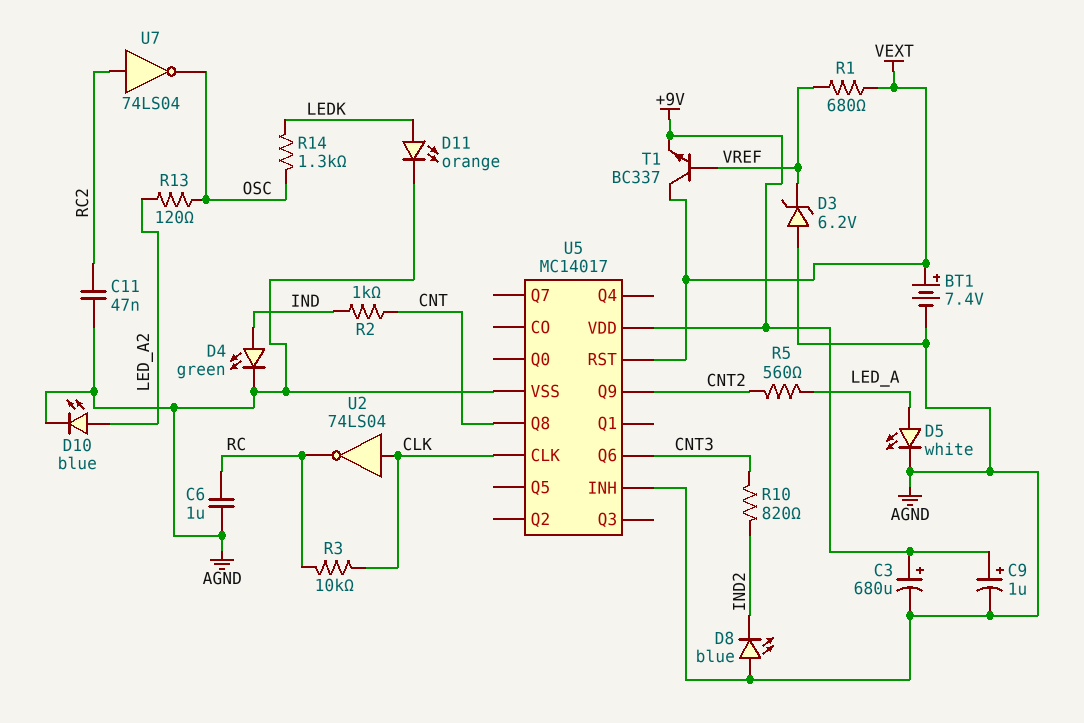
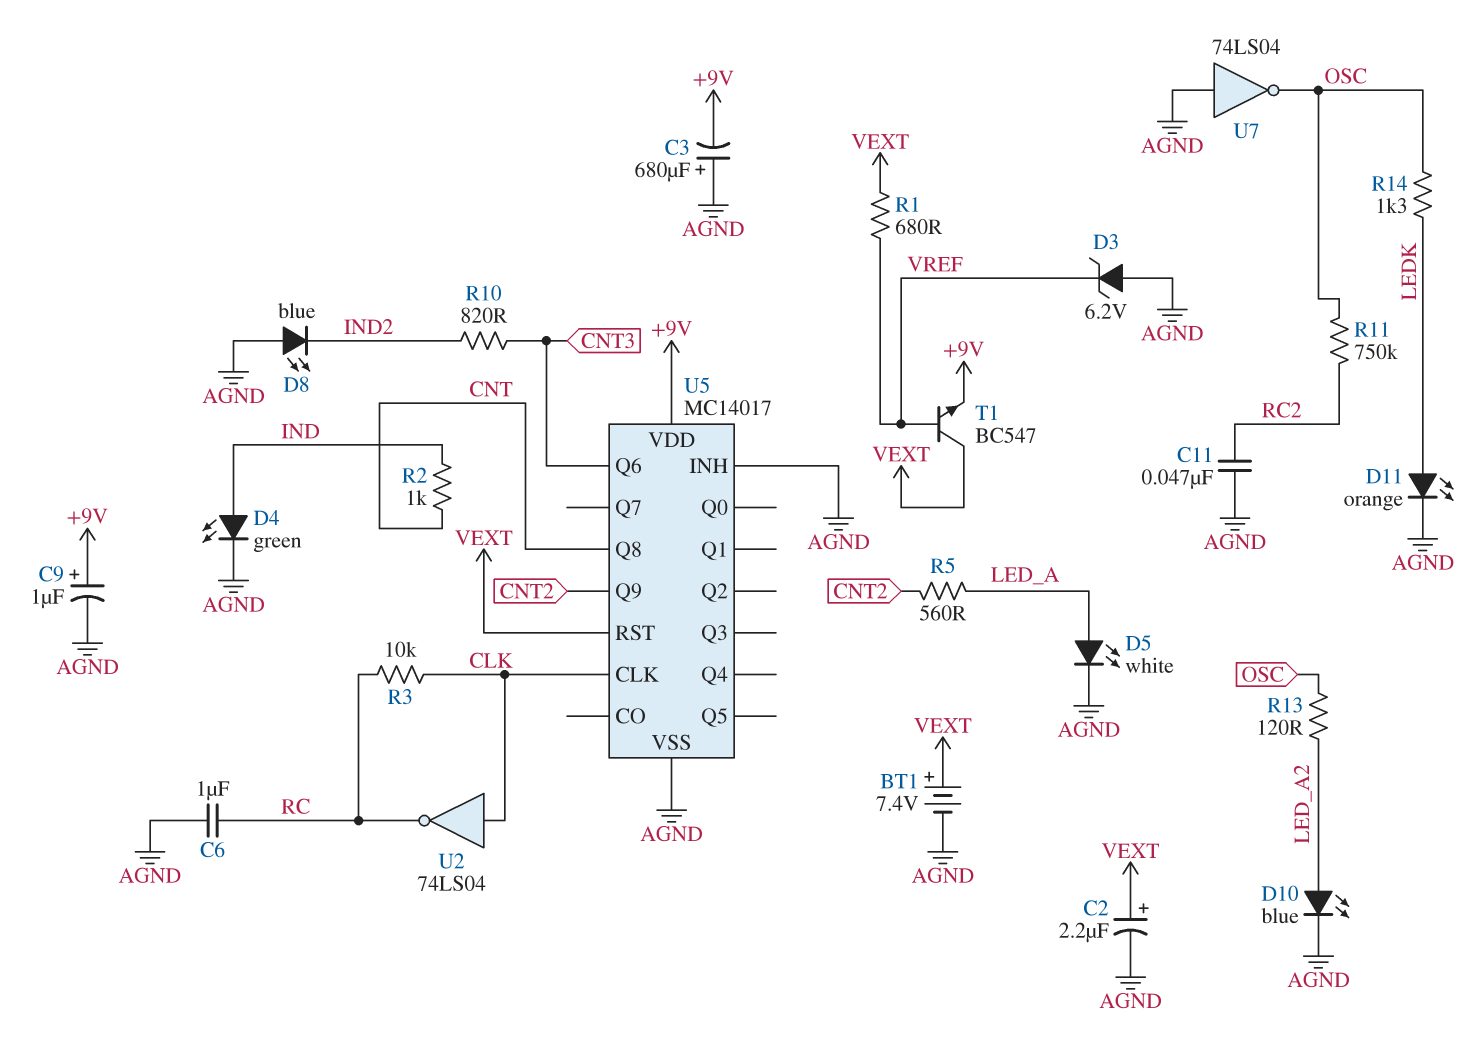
C2: none -> 2.2uF (plus VEXT, minus AGND)
C3: 680uF (plus +9V, minus AGND) -> 680uF (plus AGND, minus +9V)
R11: none -> 750k (OSC, RC2)
T1: NPN BC337 (B VREF, C VEXT, E +9V) -> NPN BC547 (B VREF, C VEXT, E +9V)
U7: NOT 74LS04 (in RC2, out OSC) -> NOT 74LS04 (in AGND, out OSC)

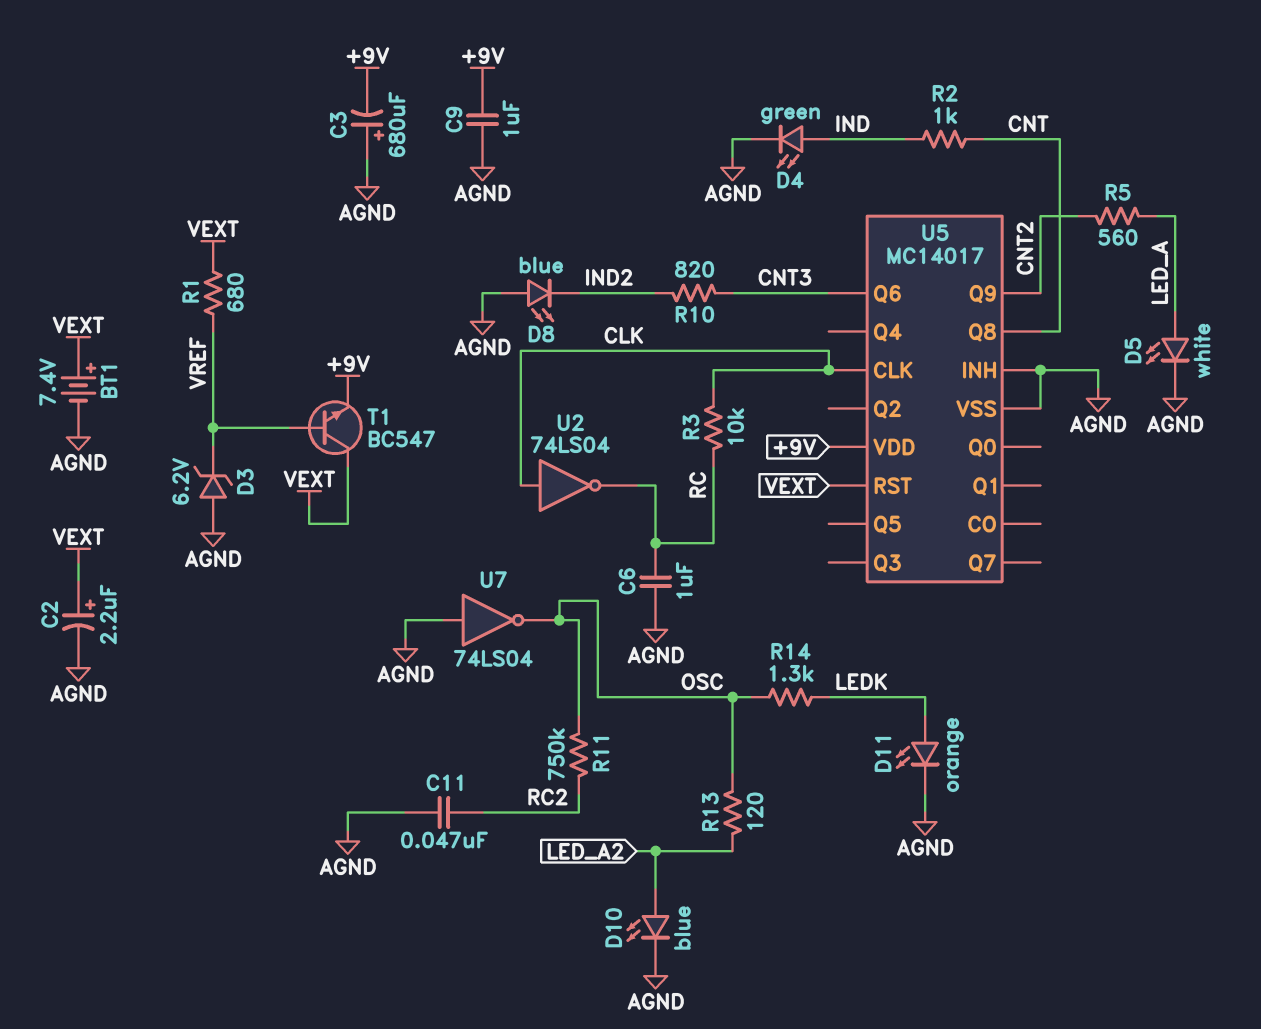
C9: 1uF (plus +9V, minus AGND) -> 1uF (+9V, AGND)

